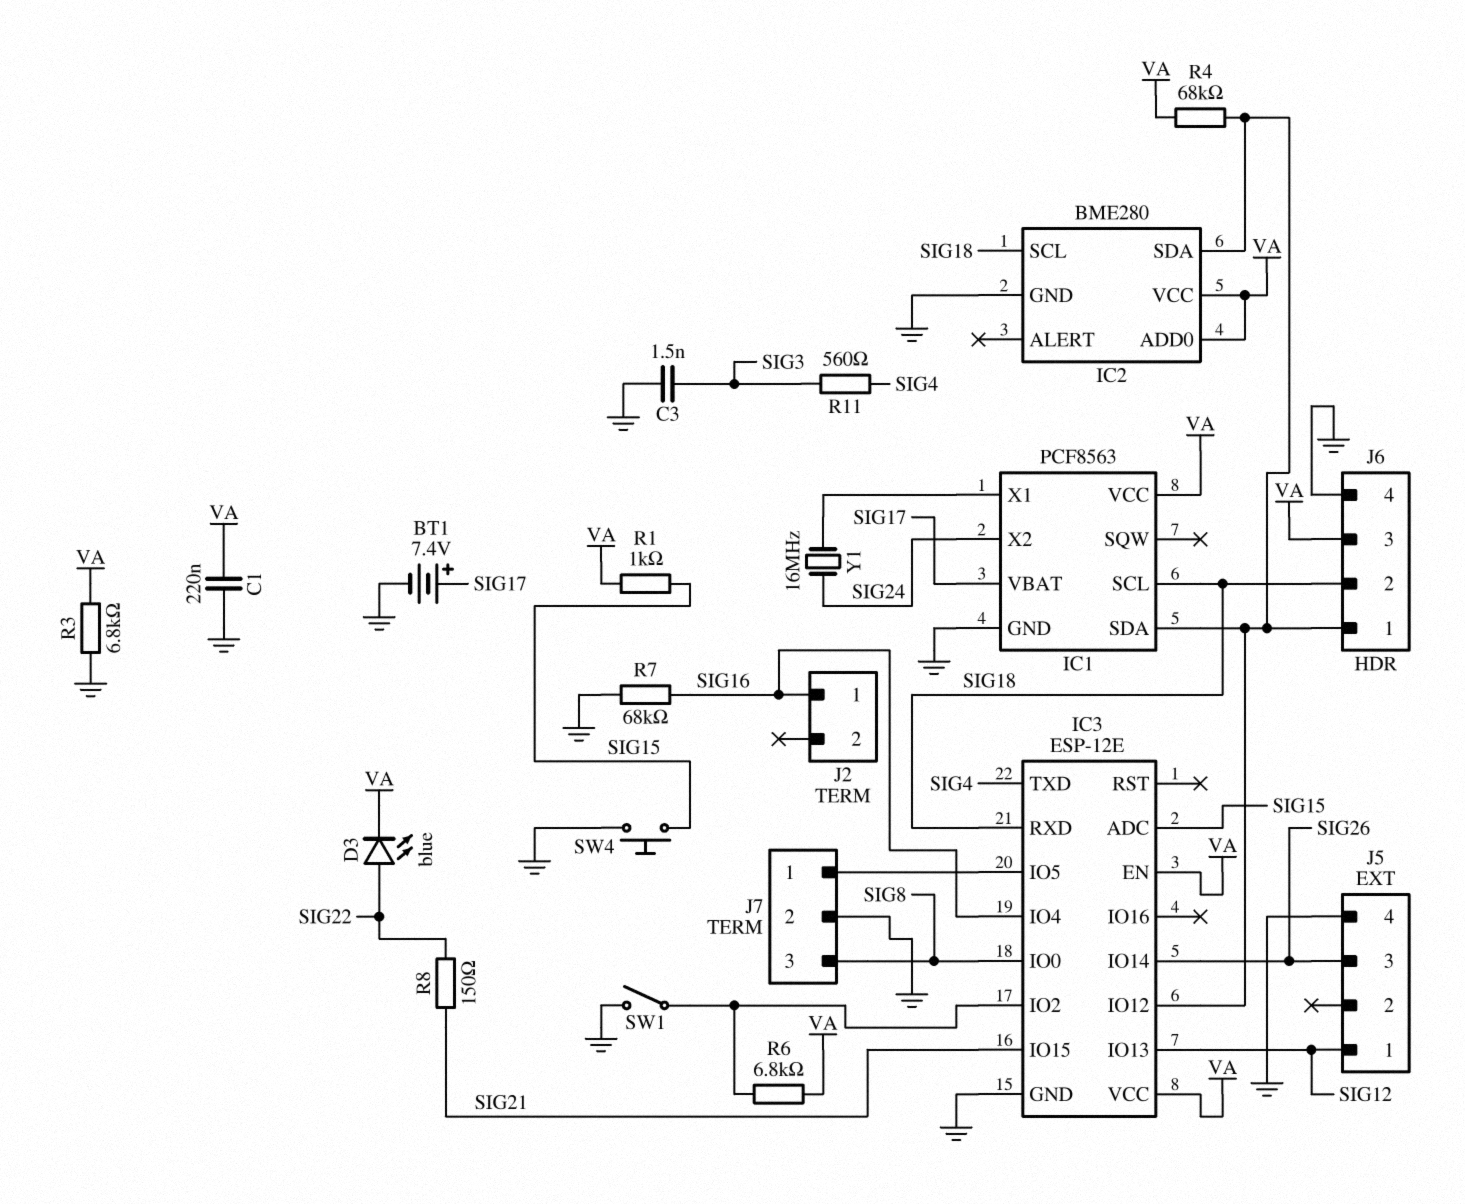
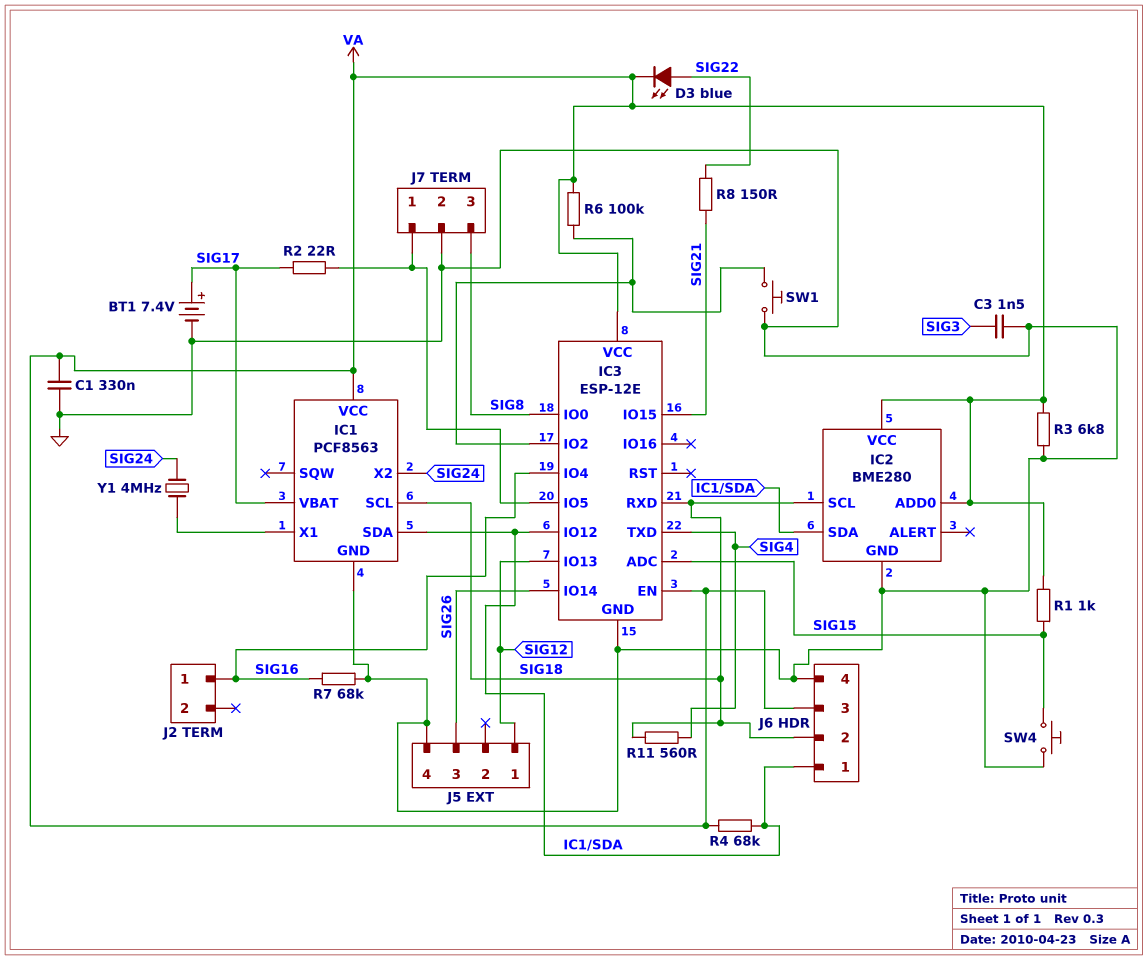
C1: 220nF (GND, VA) -> 330nF (GND, VA)
R2: none -> 22 (IC3/IO5, SIG17)
R6: 6.8k (IC3/IO2, VA) -> 100k (IC3/IO2, VA)
R11: 560 (SIG3, SIG4) -> 560 (SIG4, SIG18)
SW1: switch (GND, IC3/IO2) -> button (GND, IC3/IO2)
Y1: 16MHz (IC1/X1, SIG24) -> 4MHz (IC1/X1, SIG24)

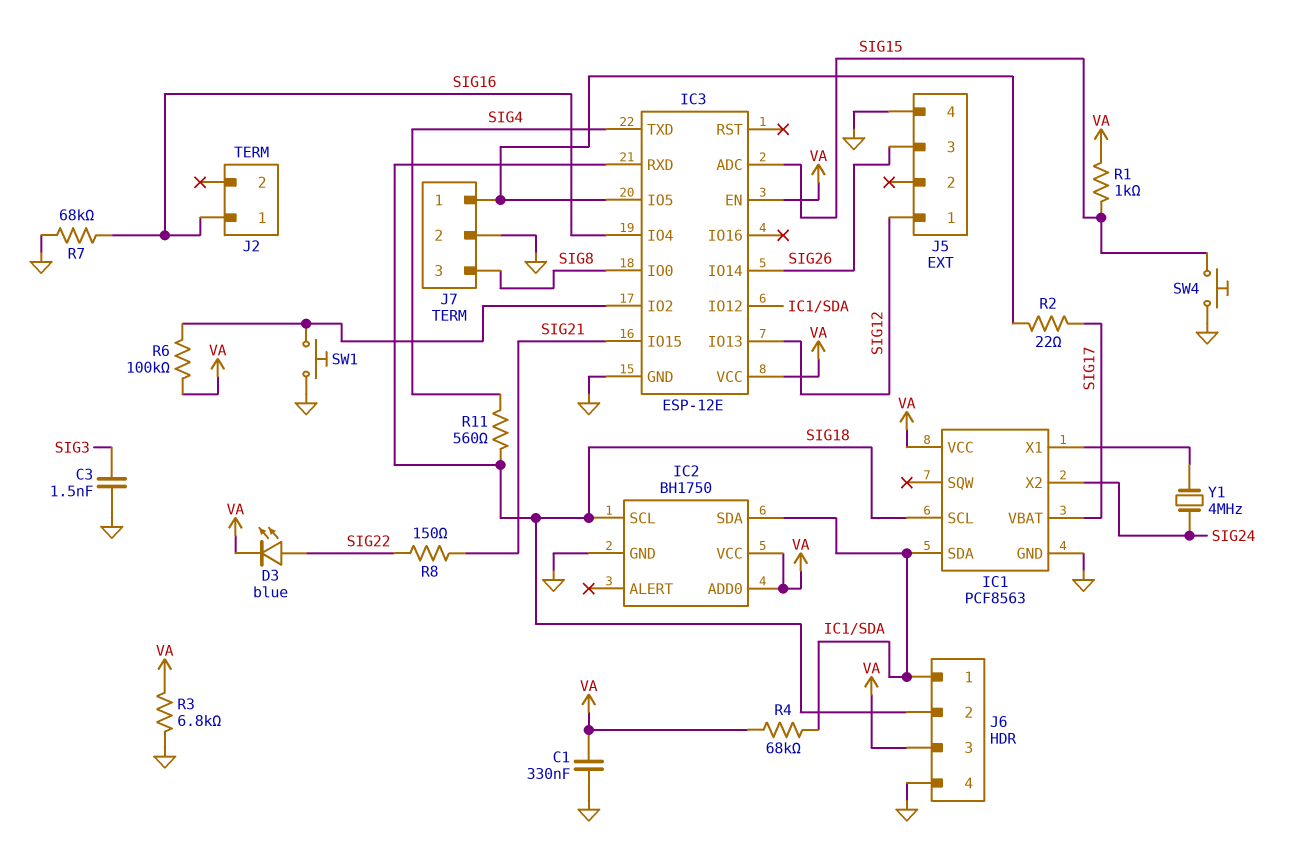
BT1: 7.4V (plus SIG17, minus GND) -> none
IC2: BME280 -> BH1750

